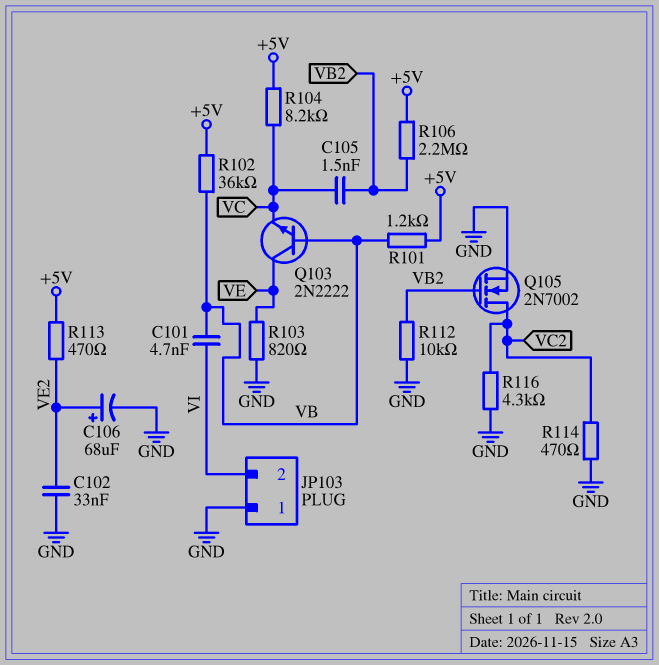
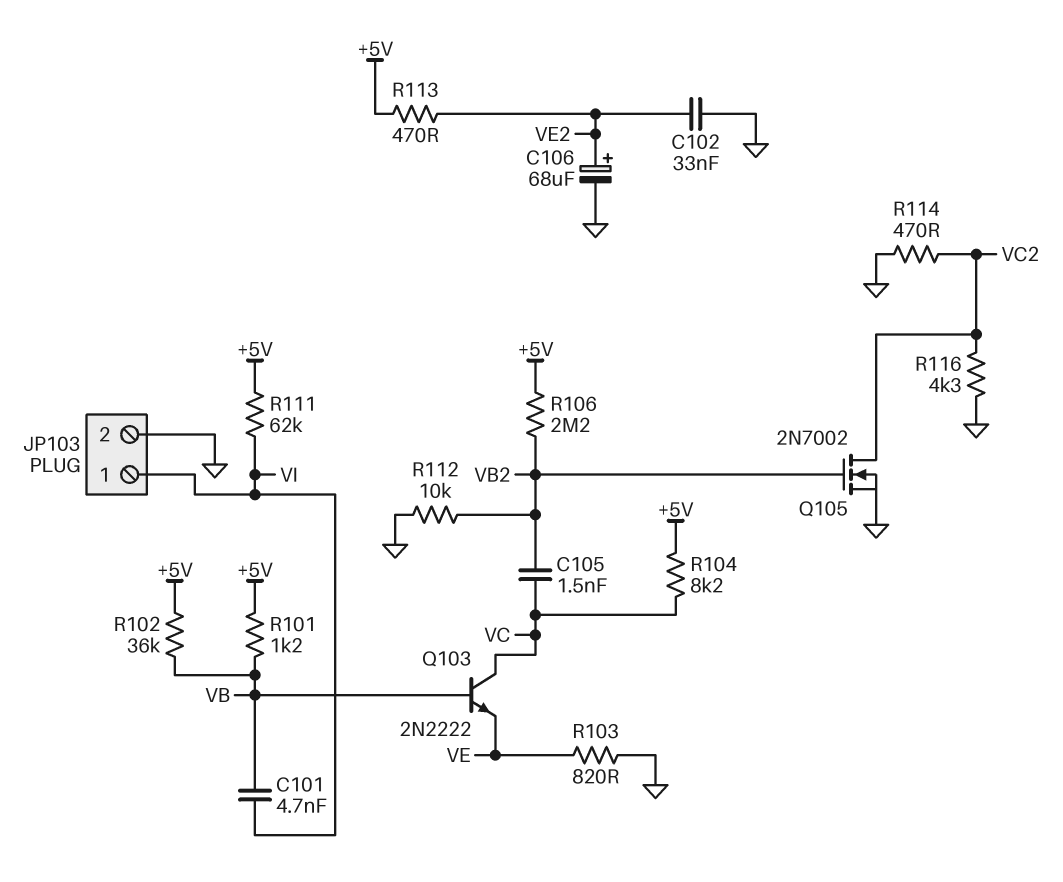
JP103 pin 1: GND -> VI
JP103 pin 2: VI -> GND
Q103: NPN 2N2222 (B VB, C VE, E VC) -> NPN 2N2222 (B VB, C VC, E VE)
R111: none -> 62k (+5V, VI)

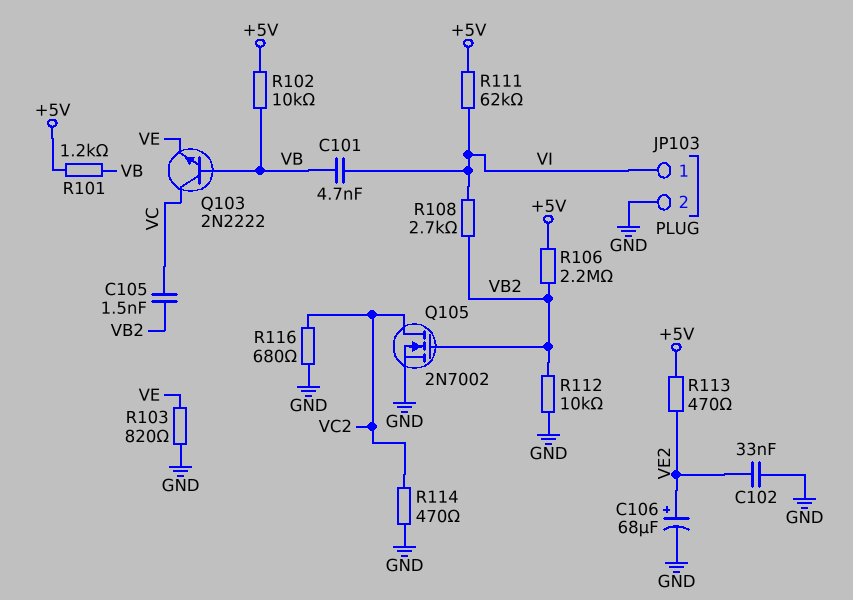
R102: 36k (+5V, VB) -> 10k (+5V, VB)
R104: 8.2k (+5V, VC) -> none
R108: none -> 2.7k (VB2, VI)
R116: 4.3k (GND, VC2) -> 680 (GND, VC2)

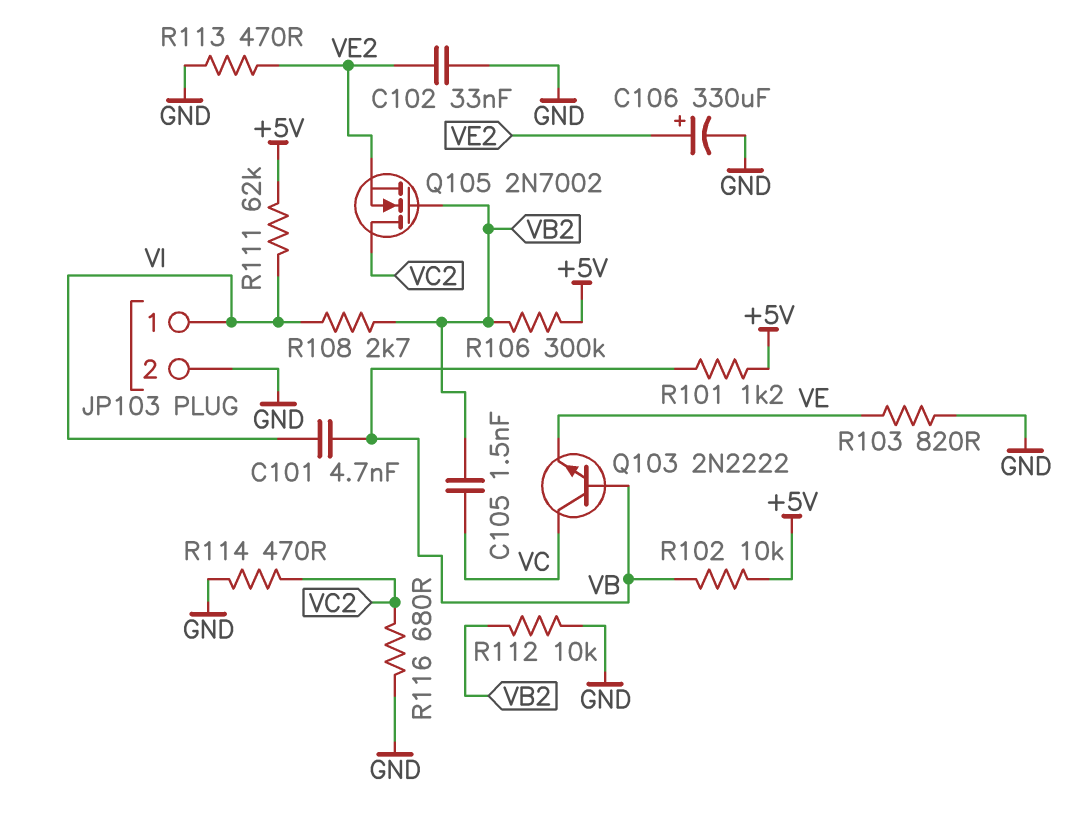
C106: 68uF (plus VE2, minus GND) -> 330uF (plus VE2, minus GND)
Q105: NMOS 2N7002 (G VB2, D VC2, S GND) -> NMOS 2N7002 (G VB2, D VC2, S VE2)
R106: 2.2M (+5V, VB2) -> 300k (+5V, VB2)
R113: 470 (+5V, VE2) -> 470 (GND, VE2)

